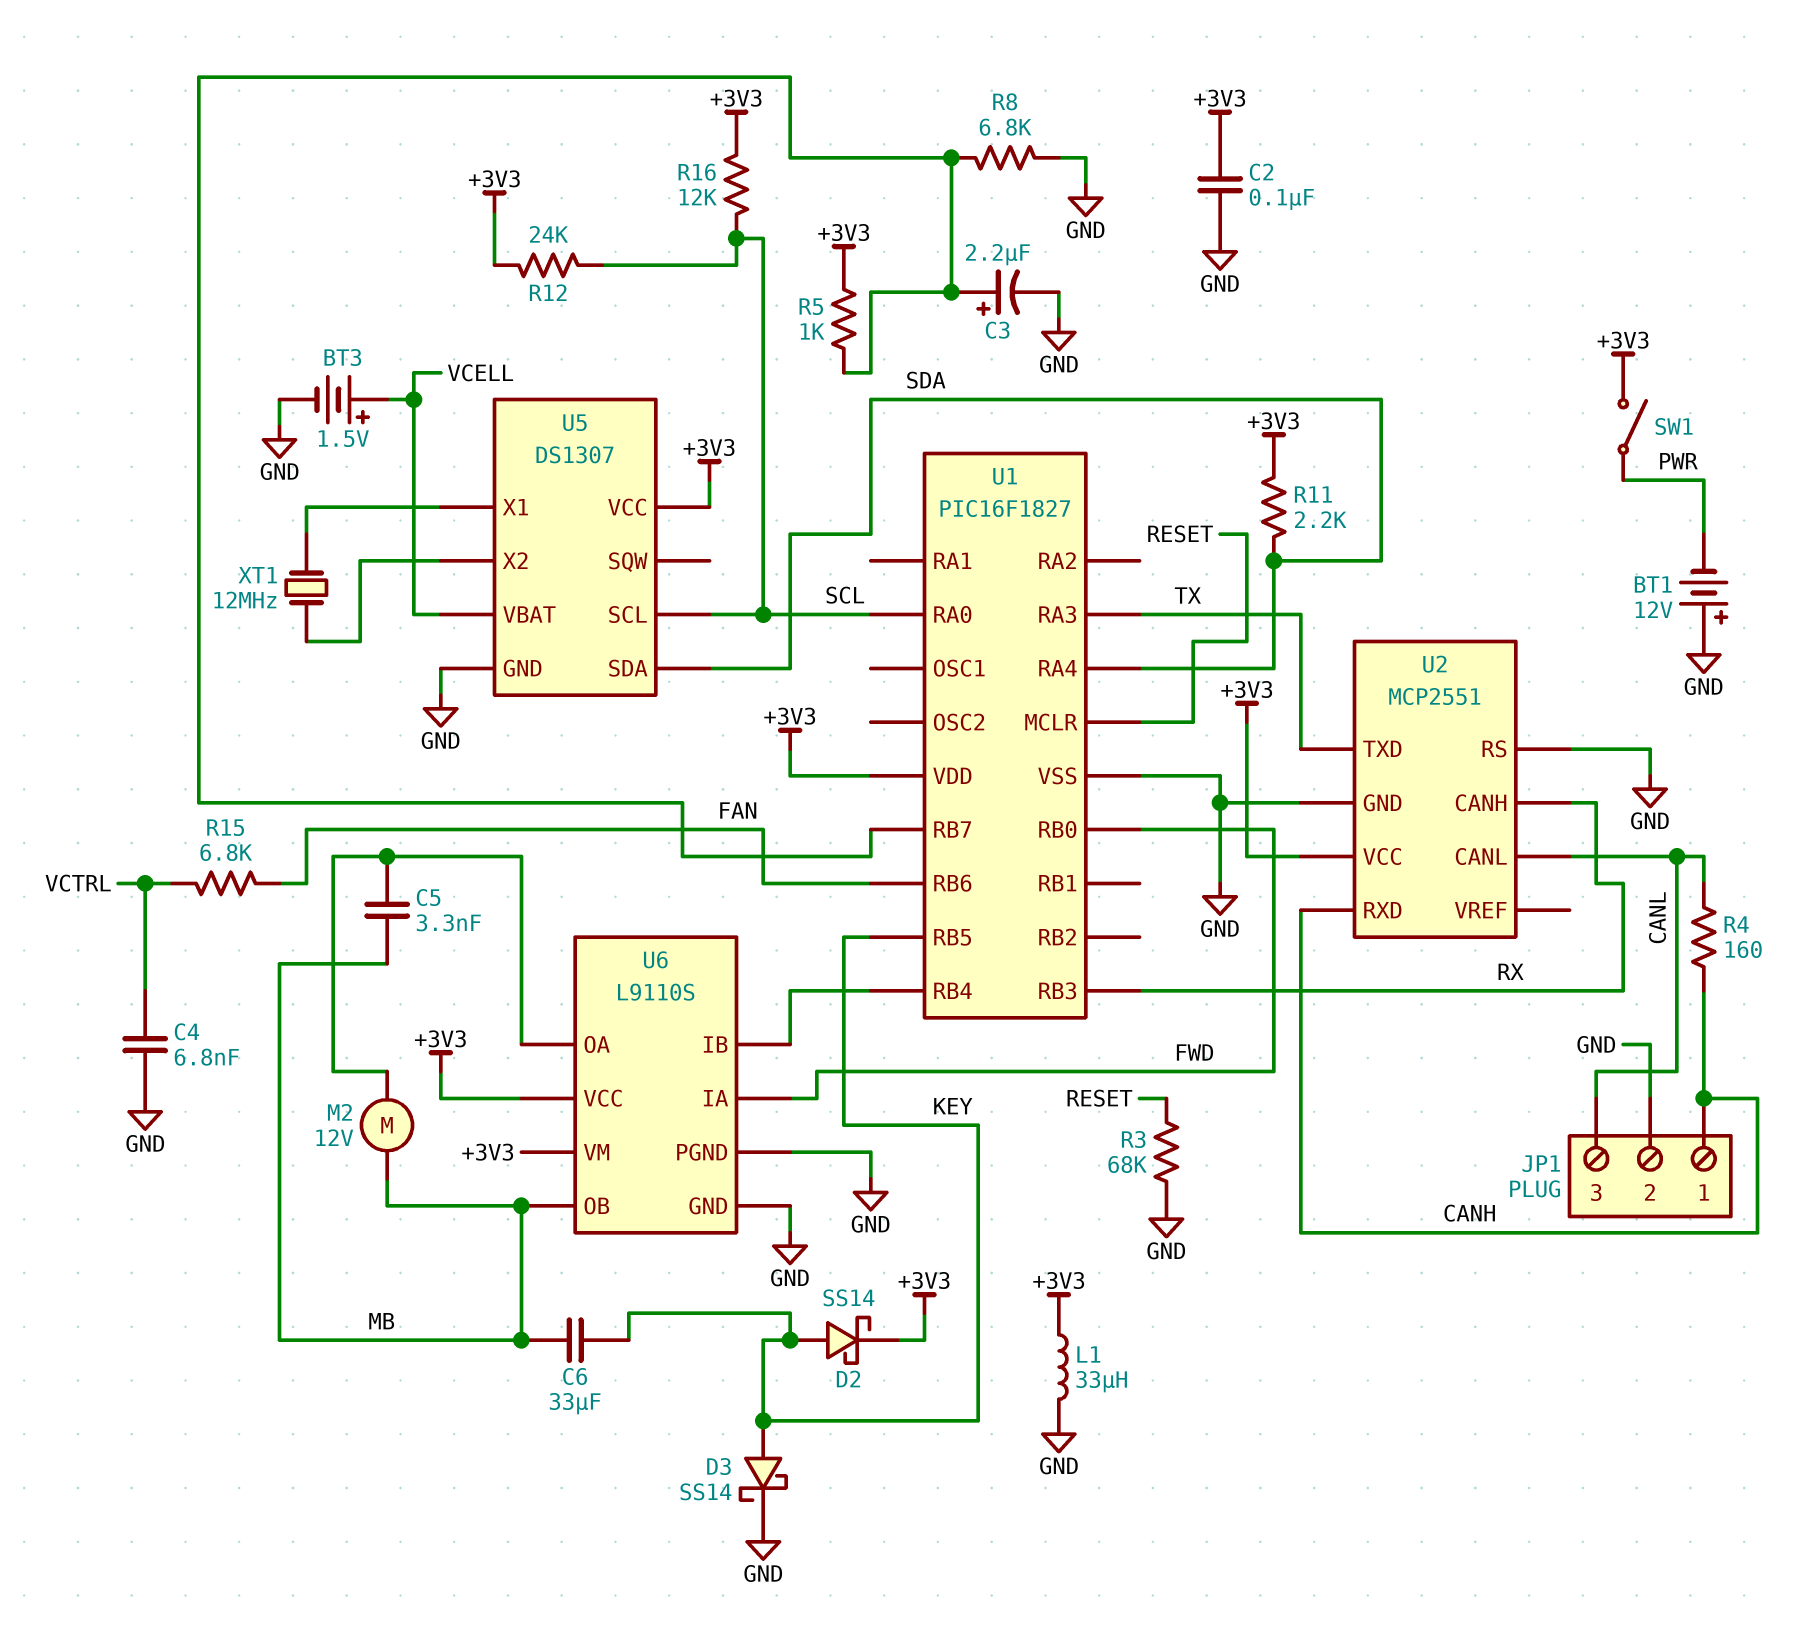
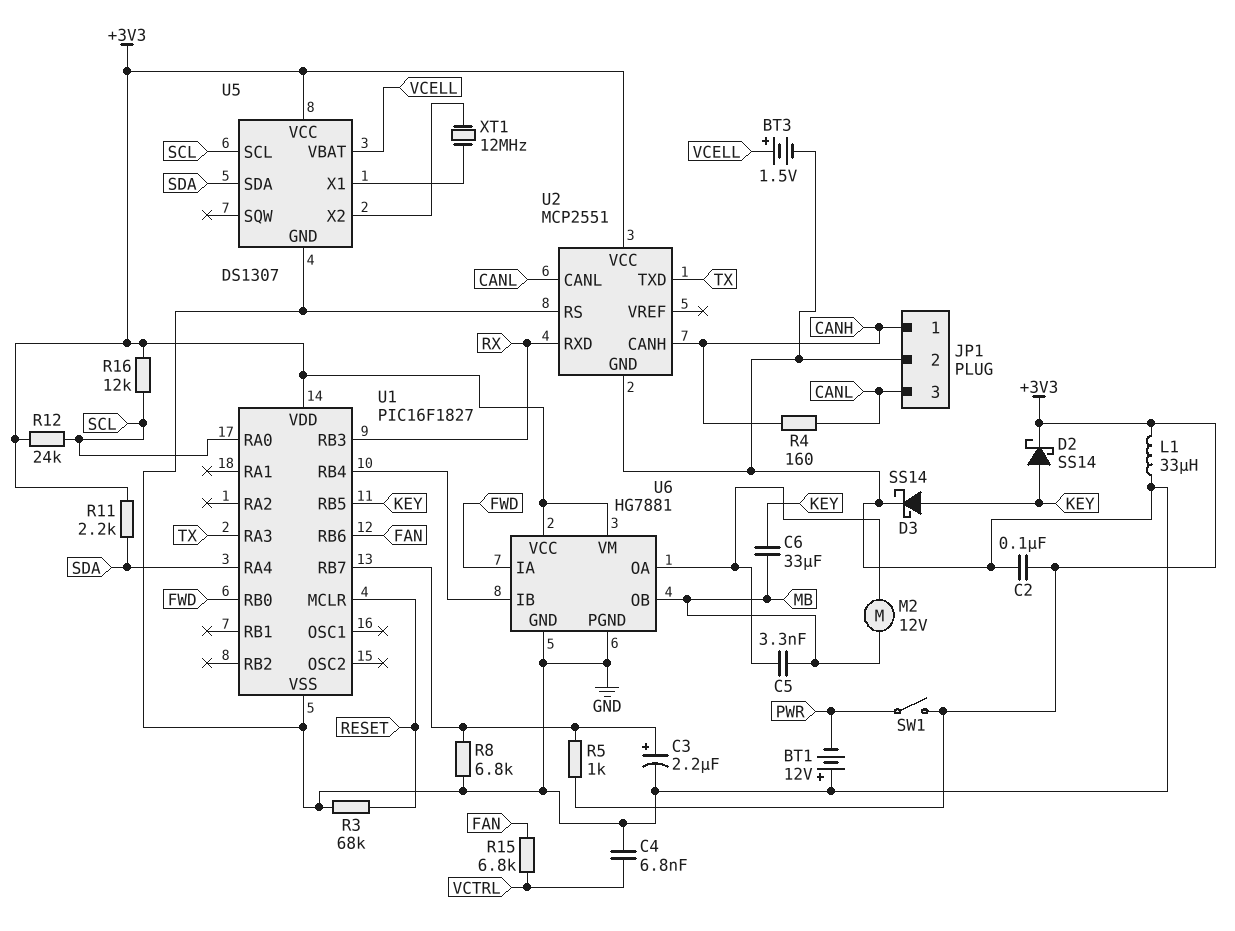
U2 pin CANH: RX -> CANH
U2 pin RXD: CANH -> RX
U6: L9110S -> HG7881

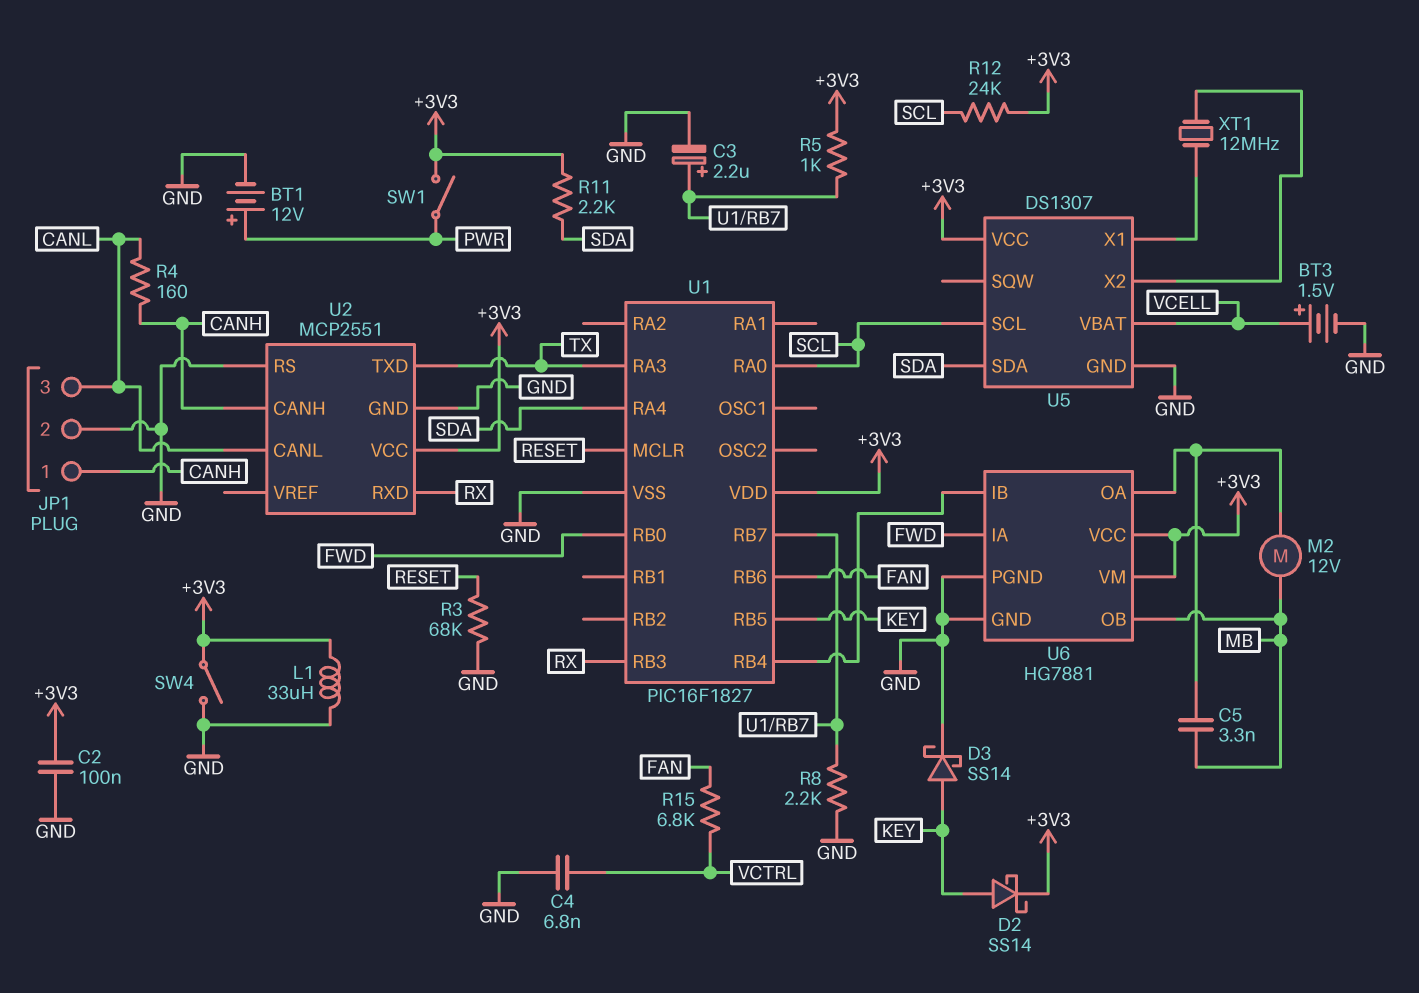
BT1: 12V (plus GND, minus PWR) -> 12V (plus PWR, minus GND)
C6: 33uF (KEY, MB) -> none
R8: 6.8k (GND, U1/RB7) -> 2.2k (GND, U1/RB7)
R16: 12k (+3V3, SCL) -> none
SW4: none -> switch (+3V3, GND)

